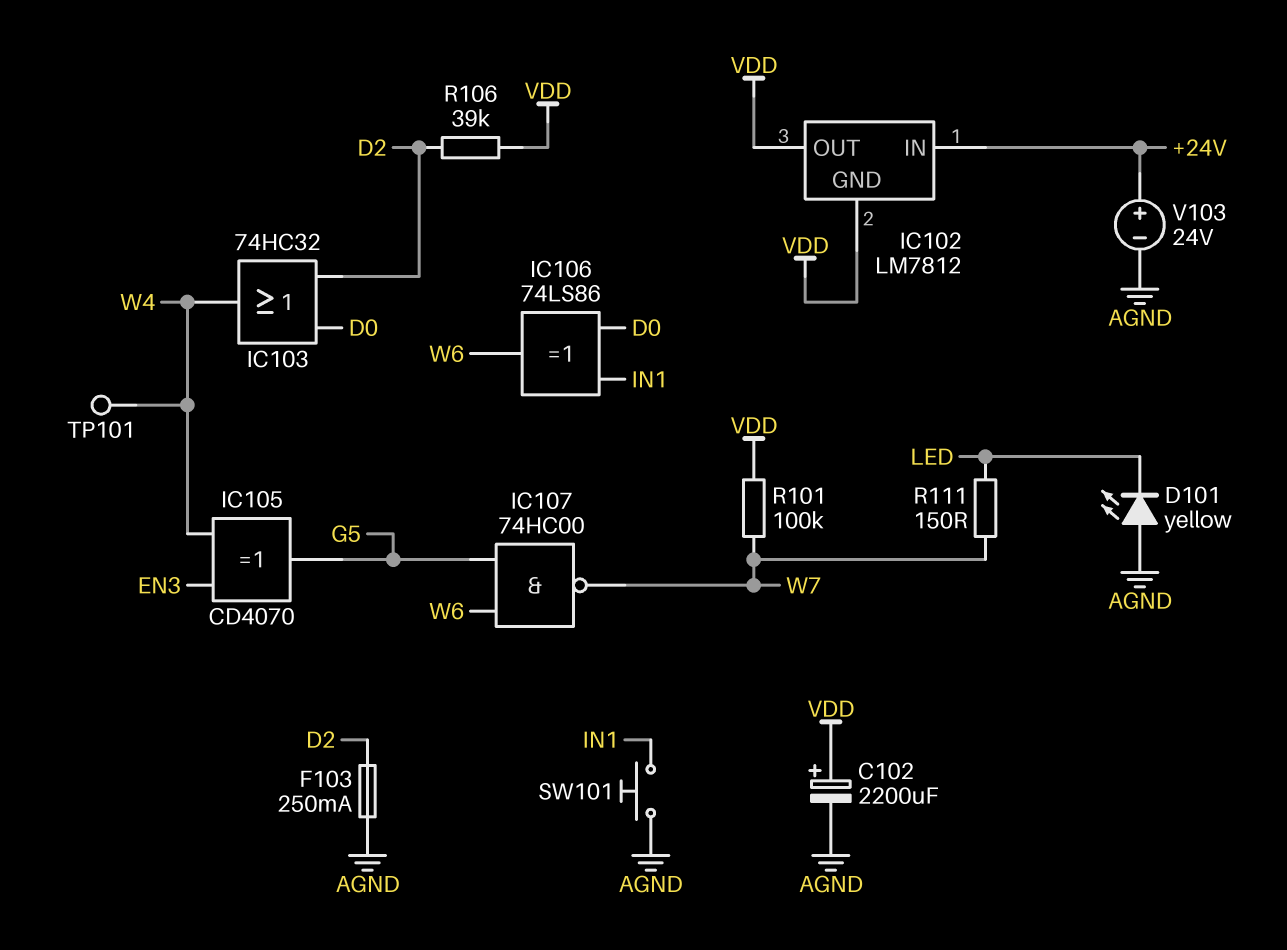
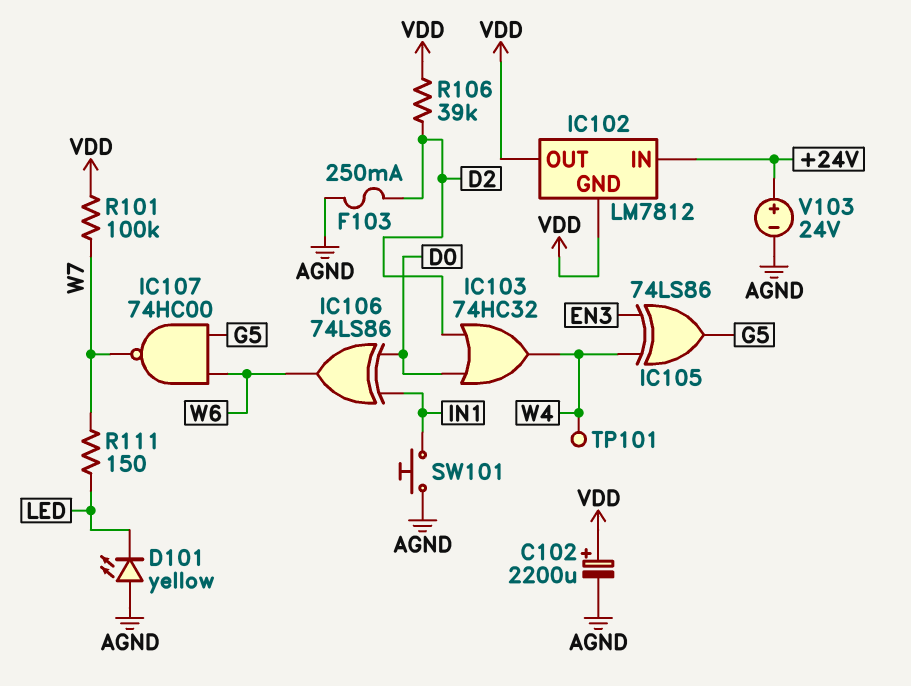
IC105: XOR CD4070 (in EN3, in W4, out G5) -> XOR 74LS86 (in EN3, in W4, out G5)

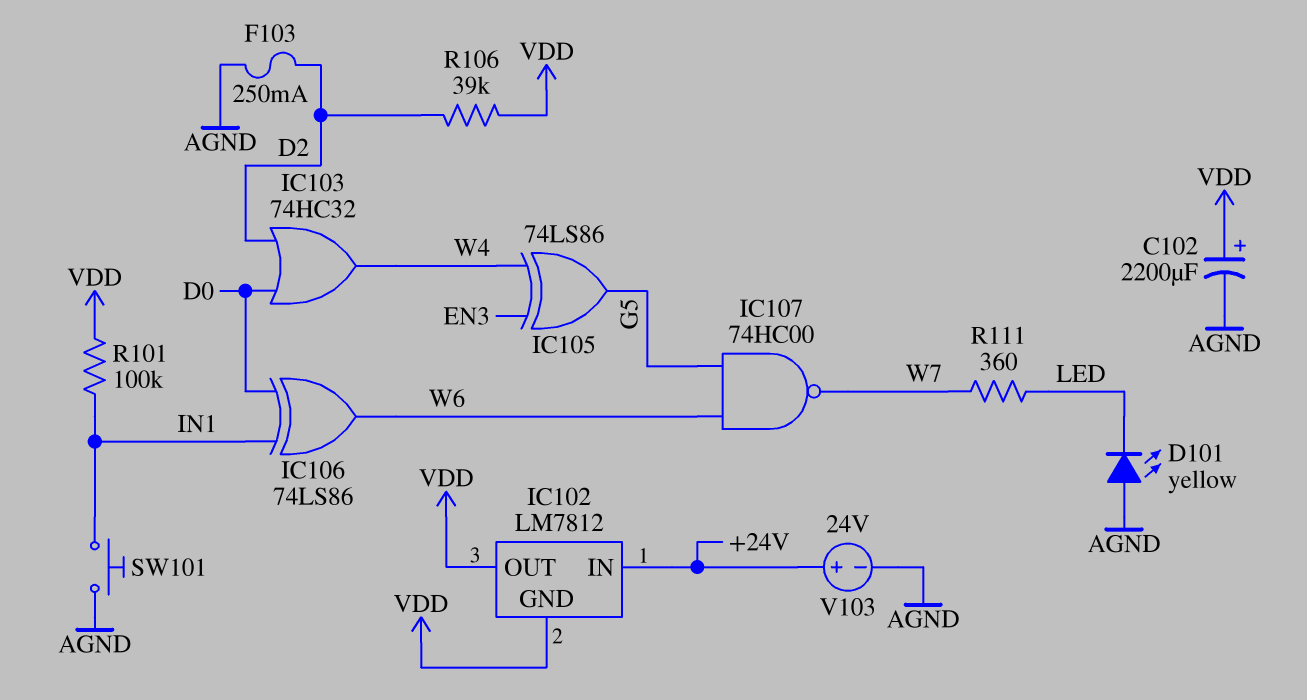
R101: 100k (VDD, W7) -> 100k (IN1, VDD)
R111: 150 (LED, W7) -> 360 (LED, W7)
TP101: test point (W4) -> none

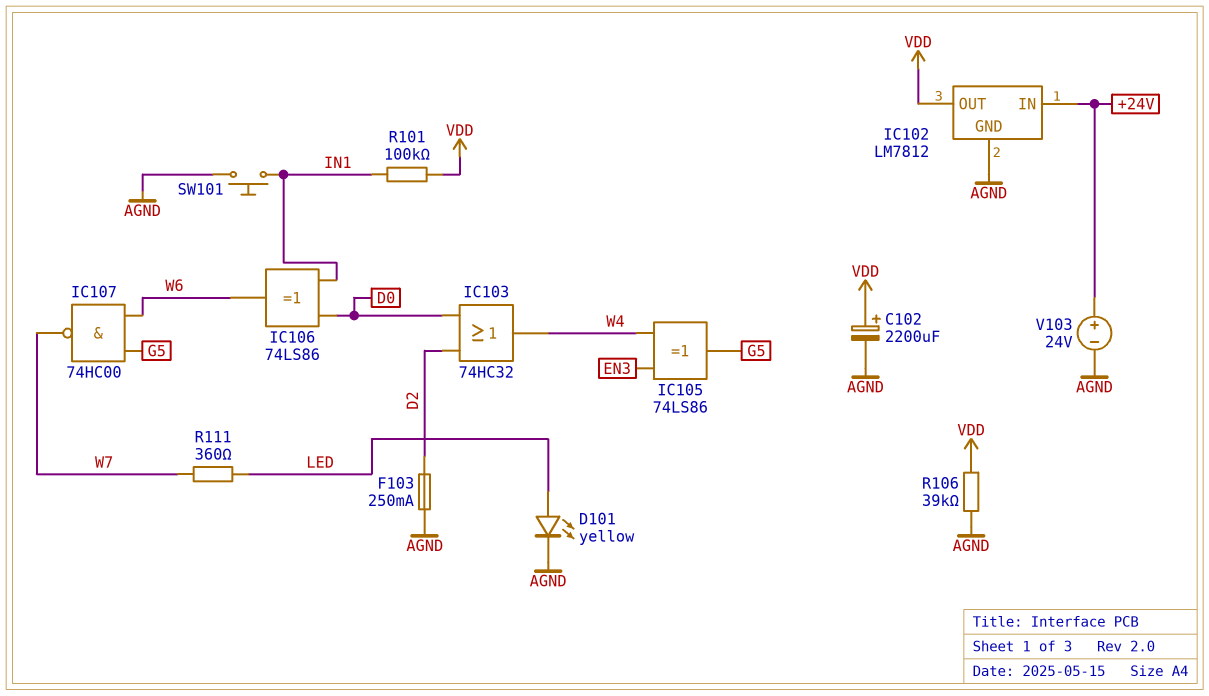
D101: LED yellow (A AGND, K LED) -> LED yellow (A LED, K AGND)
IC102 pin GND: VDD -> AGND
R106: 39k (D2, VDD) -> 39k (AGND, VDD)

